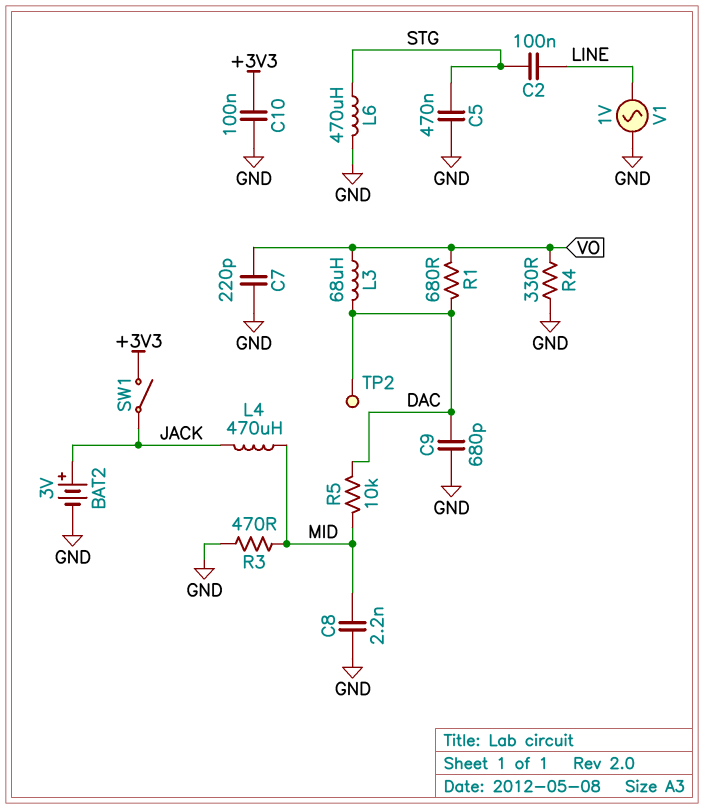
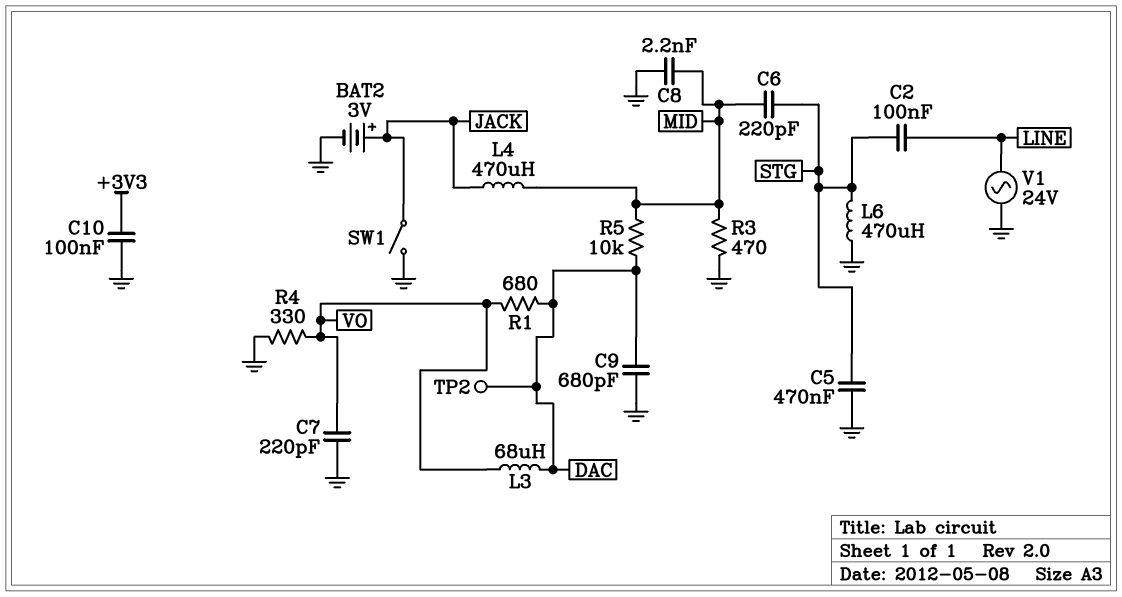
C6: none -> 220pF (MID, STG)
SW1: switch (+3V3, JACK) -> switch (GND, JACK)
V1: AC 1V (GND, LINE) -> AC 24V (GND, LINE)

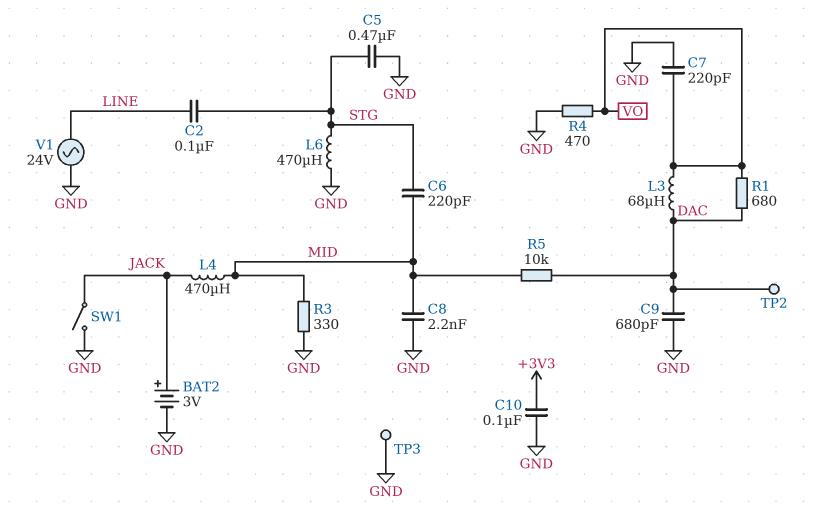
R3: 470 (GND, MID) -> 330 (GND, MID)
R4: 330 (GND, VO) -> 470 (GND, VO)
TP3: none -> test point (GND)

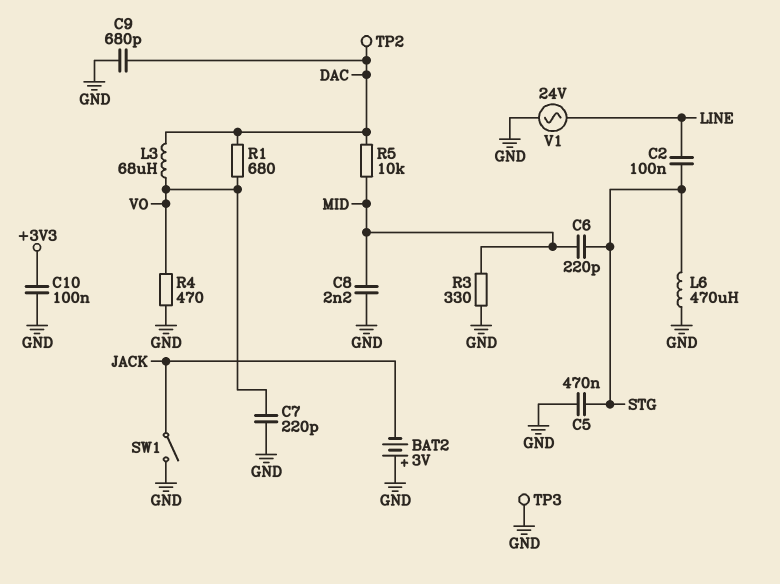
BAT2: 3V (plus JACK, minus GND) -> 3V (plus GND, minus JACK)
L4: 470uH (JACK, MID) -> none

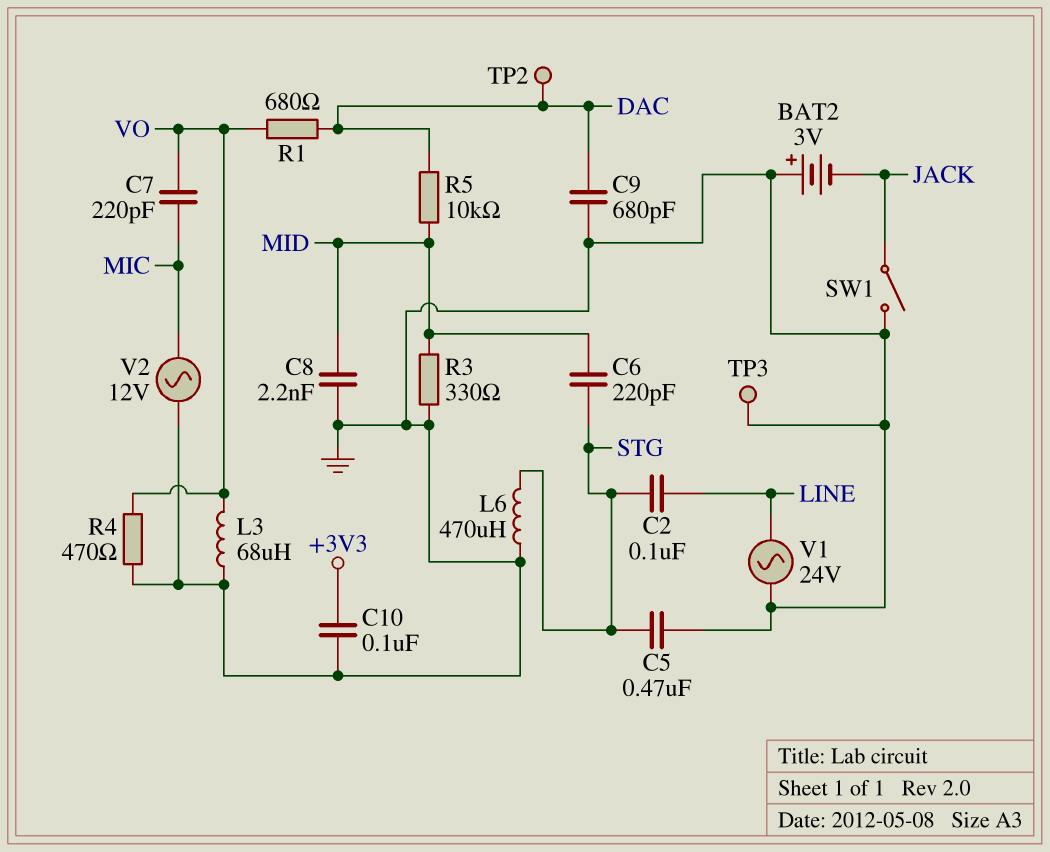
C7: 220pF (GND, VO) -> 220pF (MIC, VO)
L3: 68uH (DAC, VO) -> 68uH (GND, VO)
V2: none -> AC 12V (GND, MIC)

